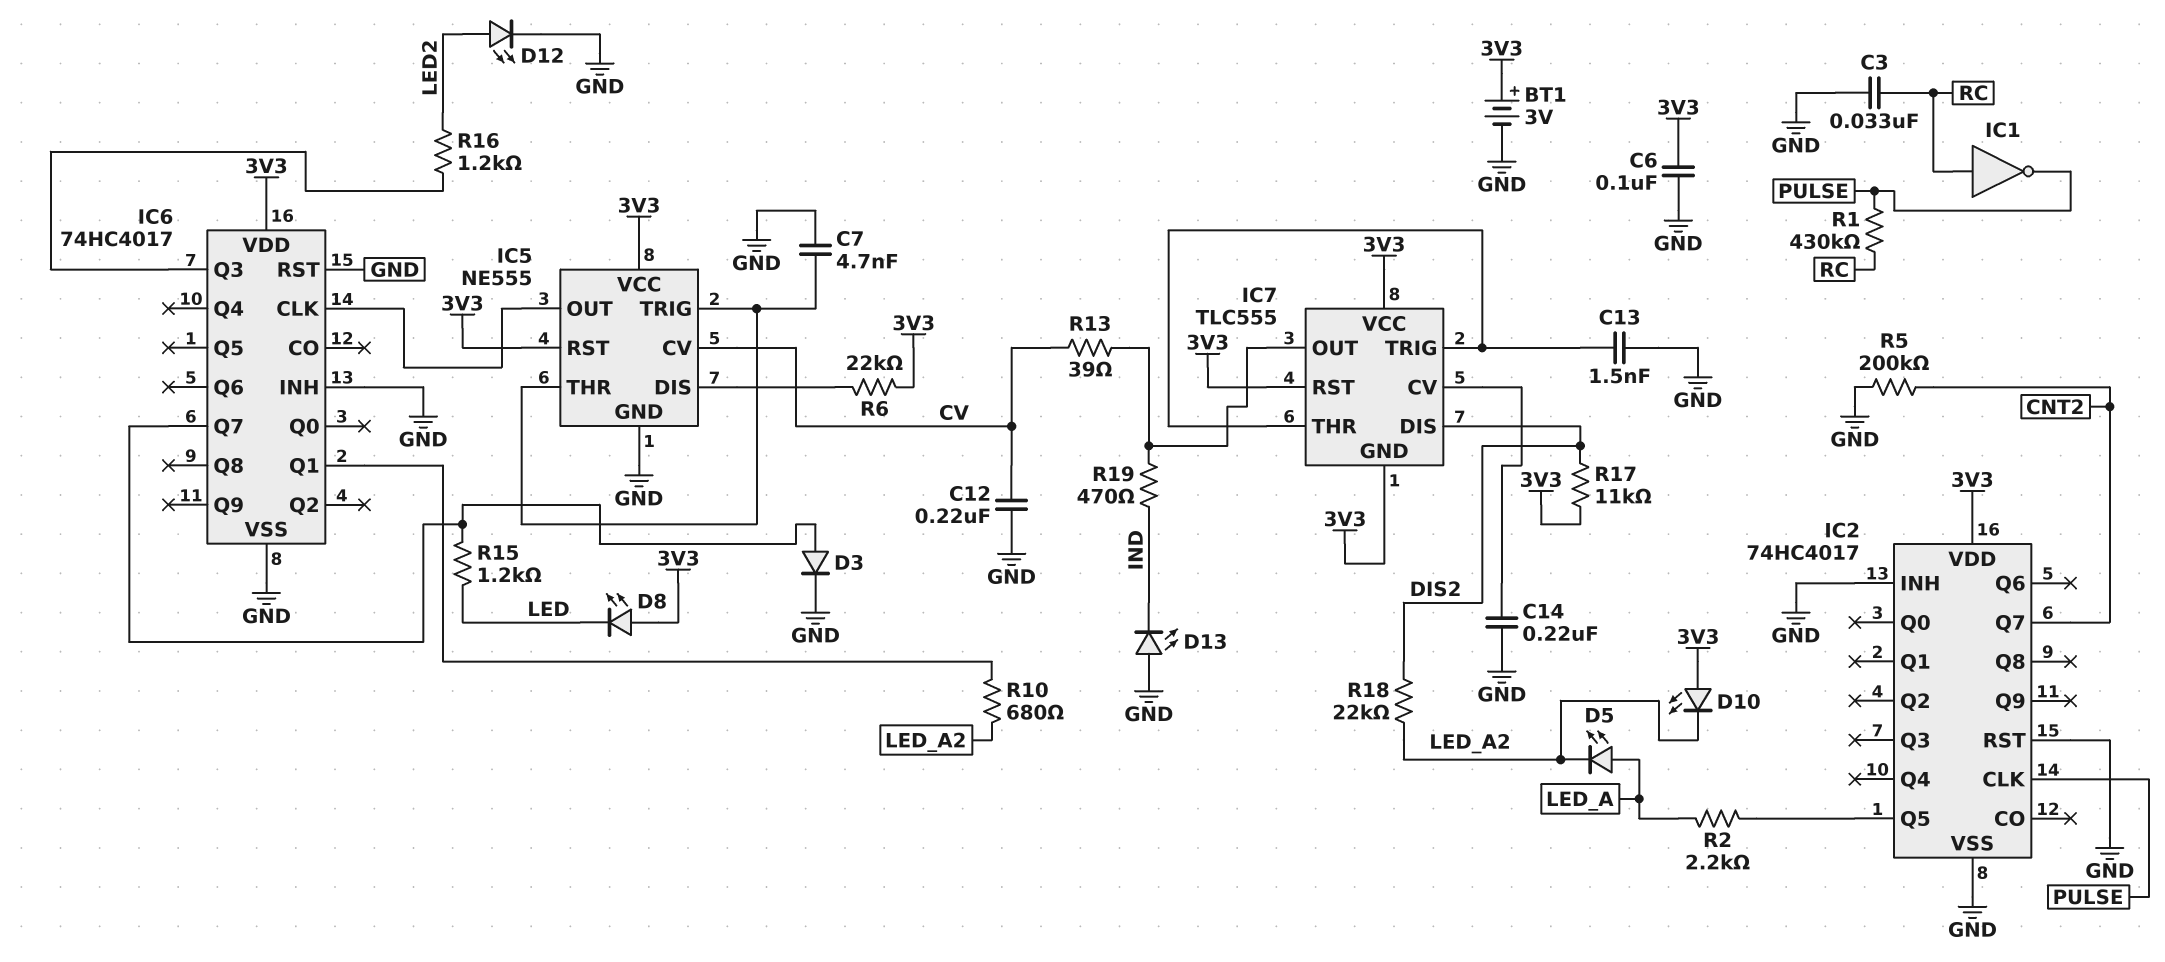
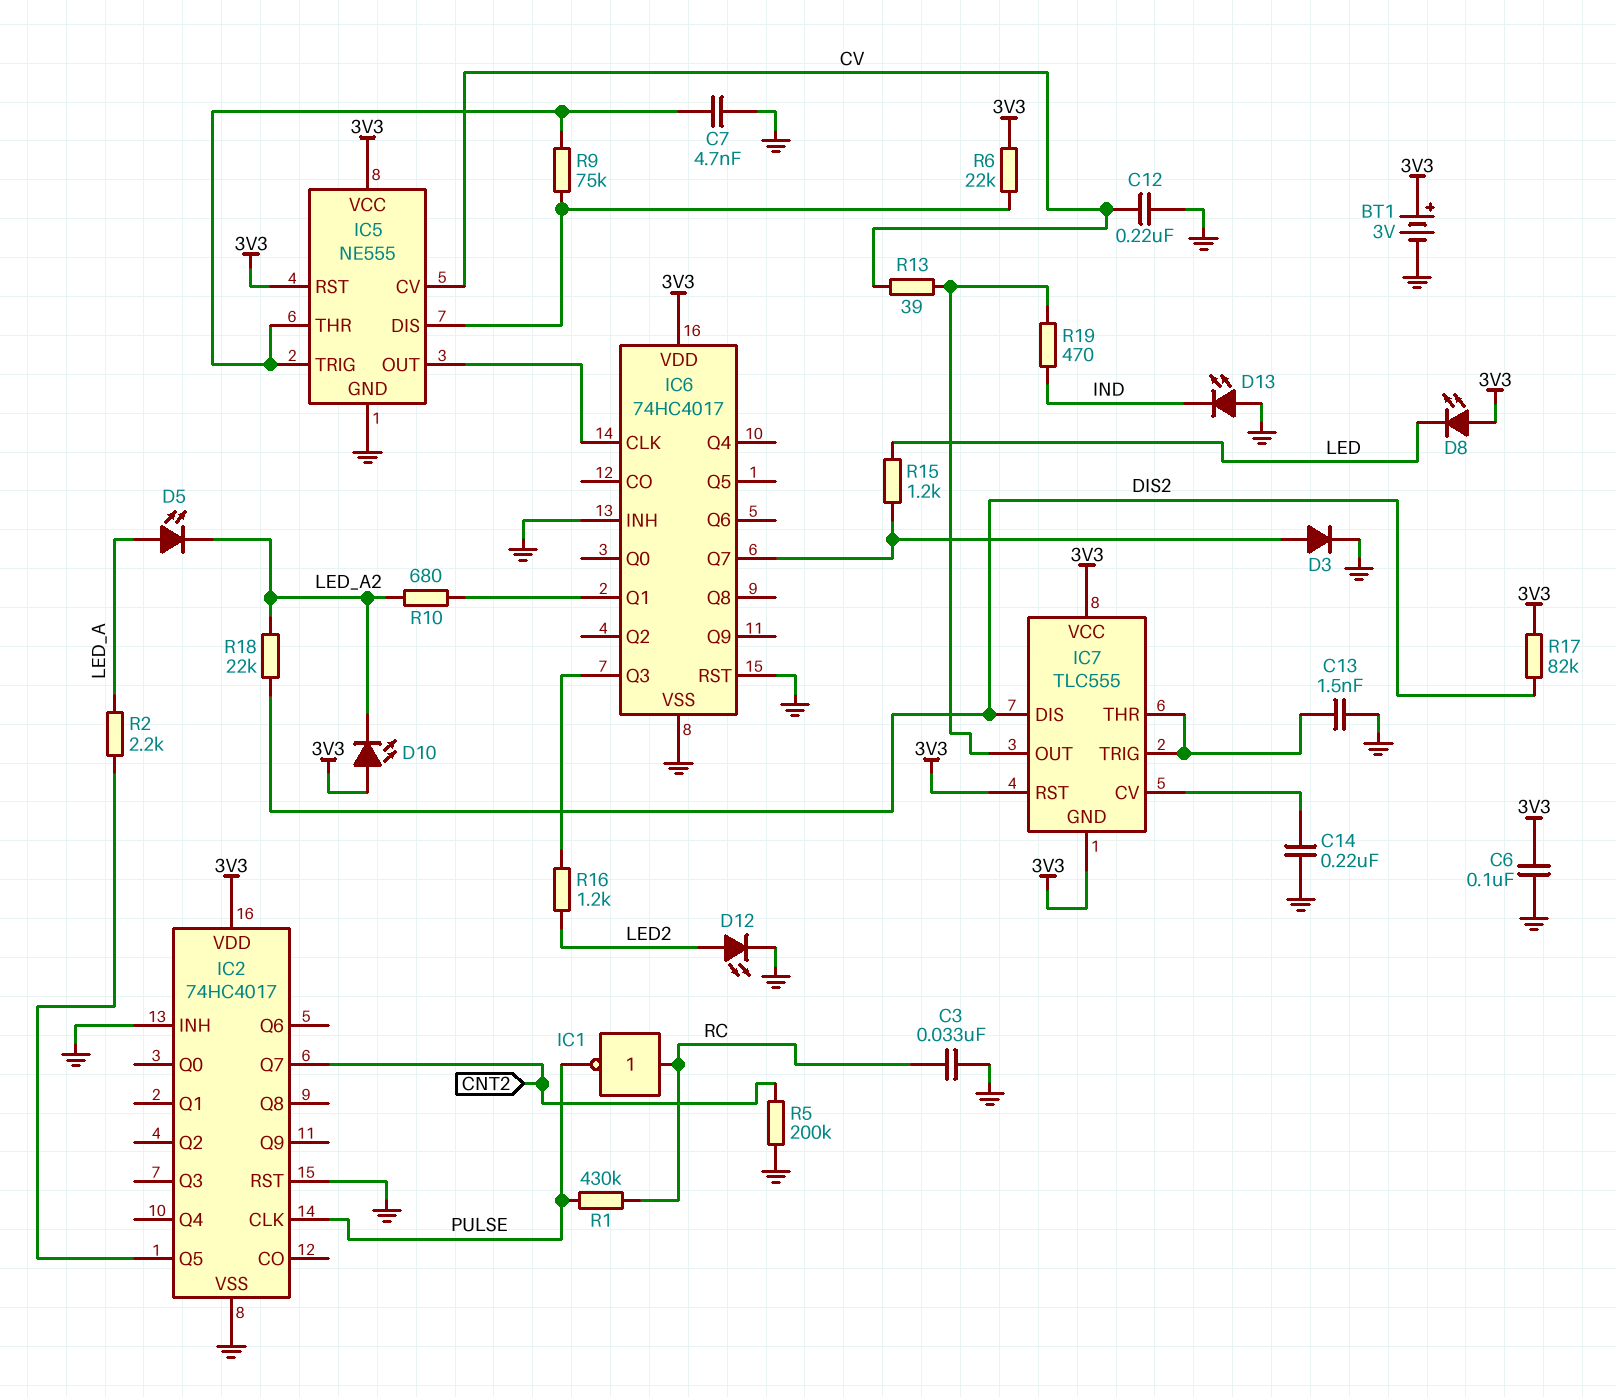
R9: none -> 75k (IC5/DIS, IC5/THR)
R17: 11k (3V3, DIS2) -> 82k (3V3, DIS2)

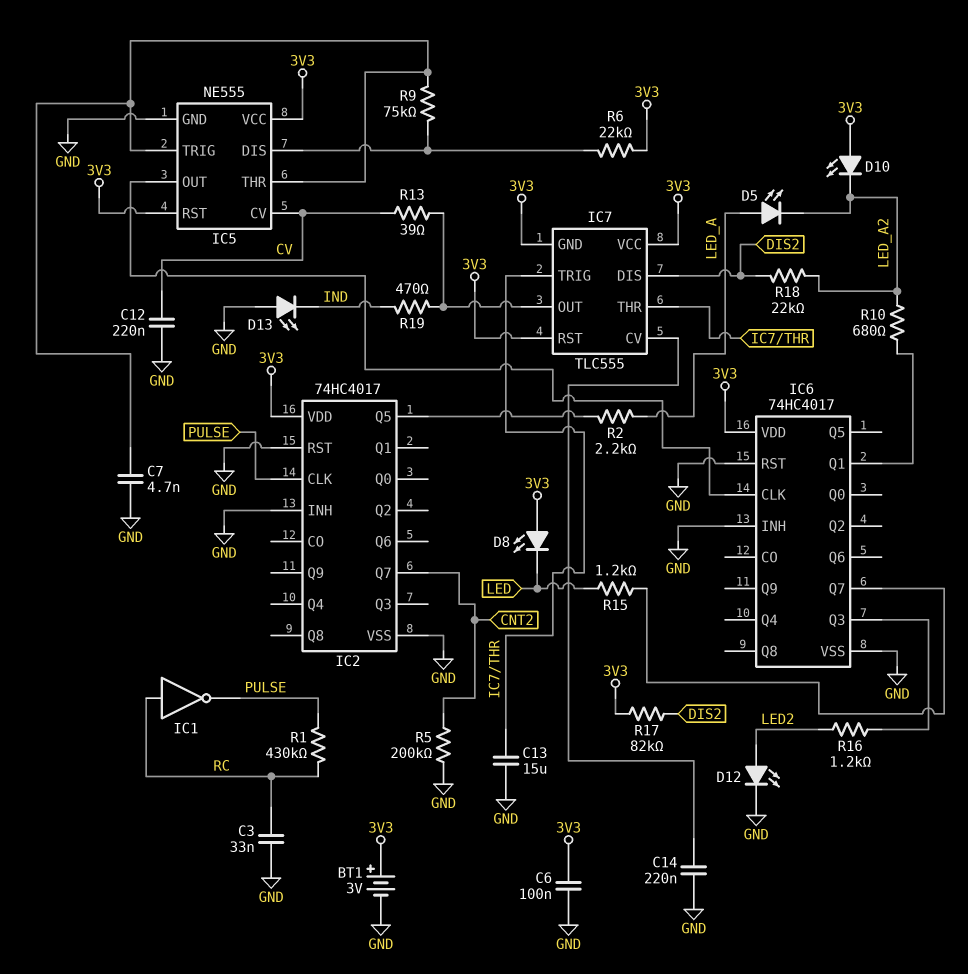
C13: 1.5nF (GND, IC7/THR) -> 15uF (GND, IC7/THR)
D3: diode (A IC6/Q7, K GND) -> none

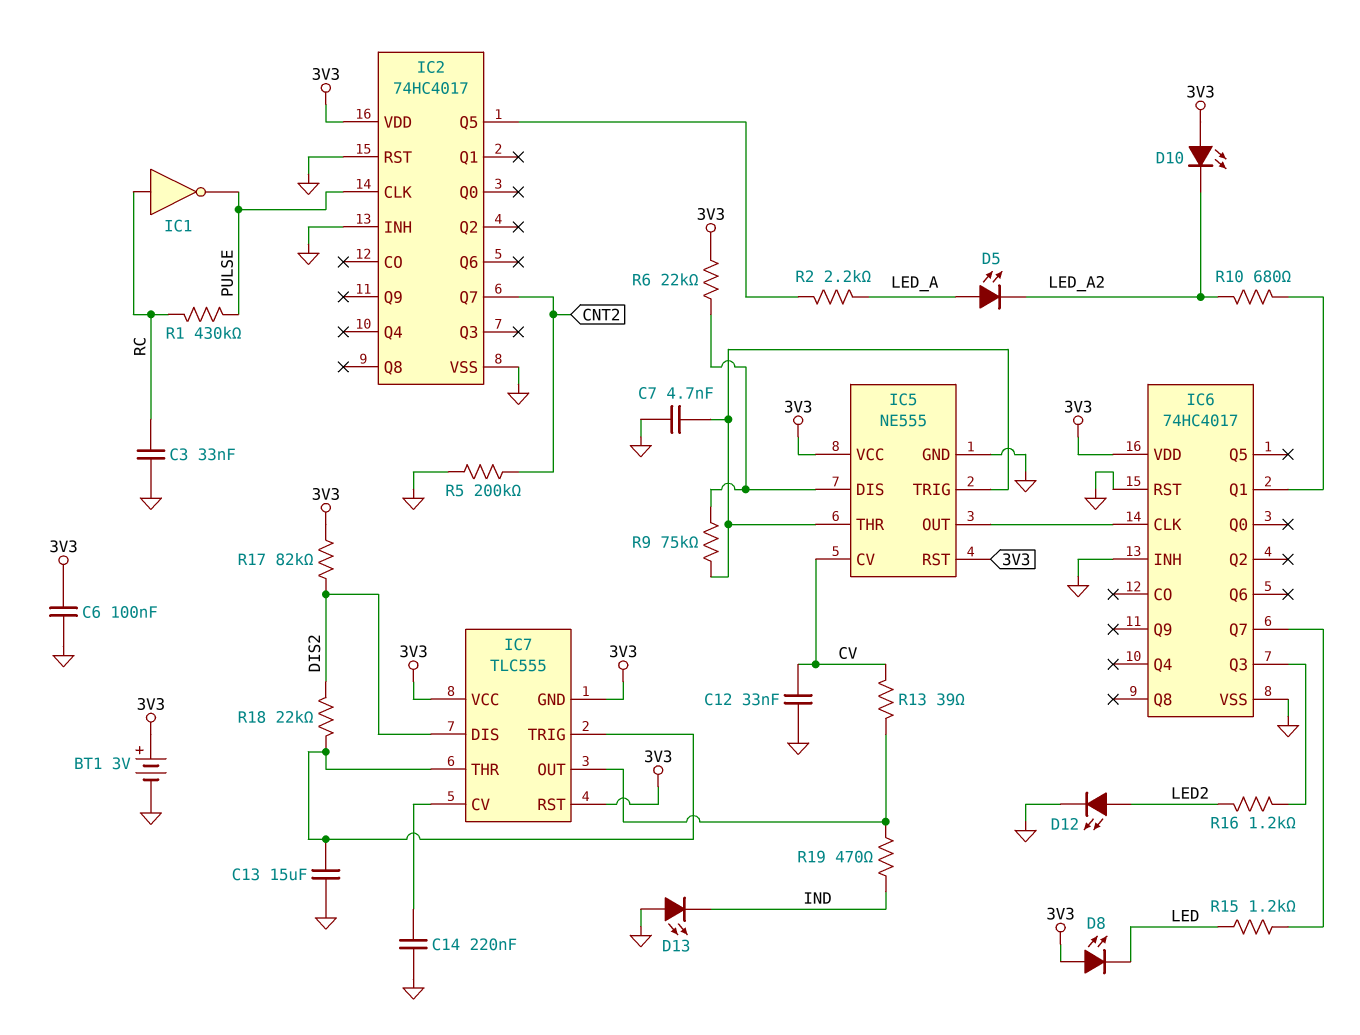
C12: 220nF (CV, GND) -> 33nF (CV, GND)
R18: 22k (DIS2, LED_A2) -> 22k (DIS2, IC7/THR)

